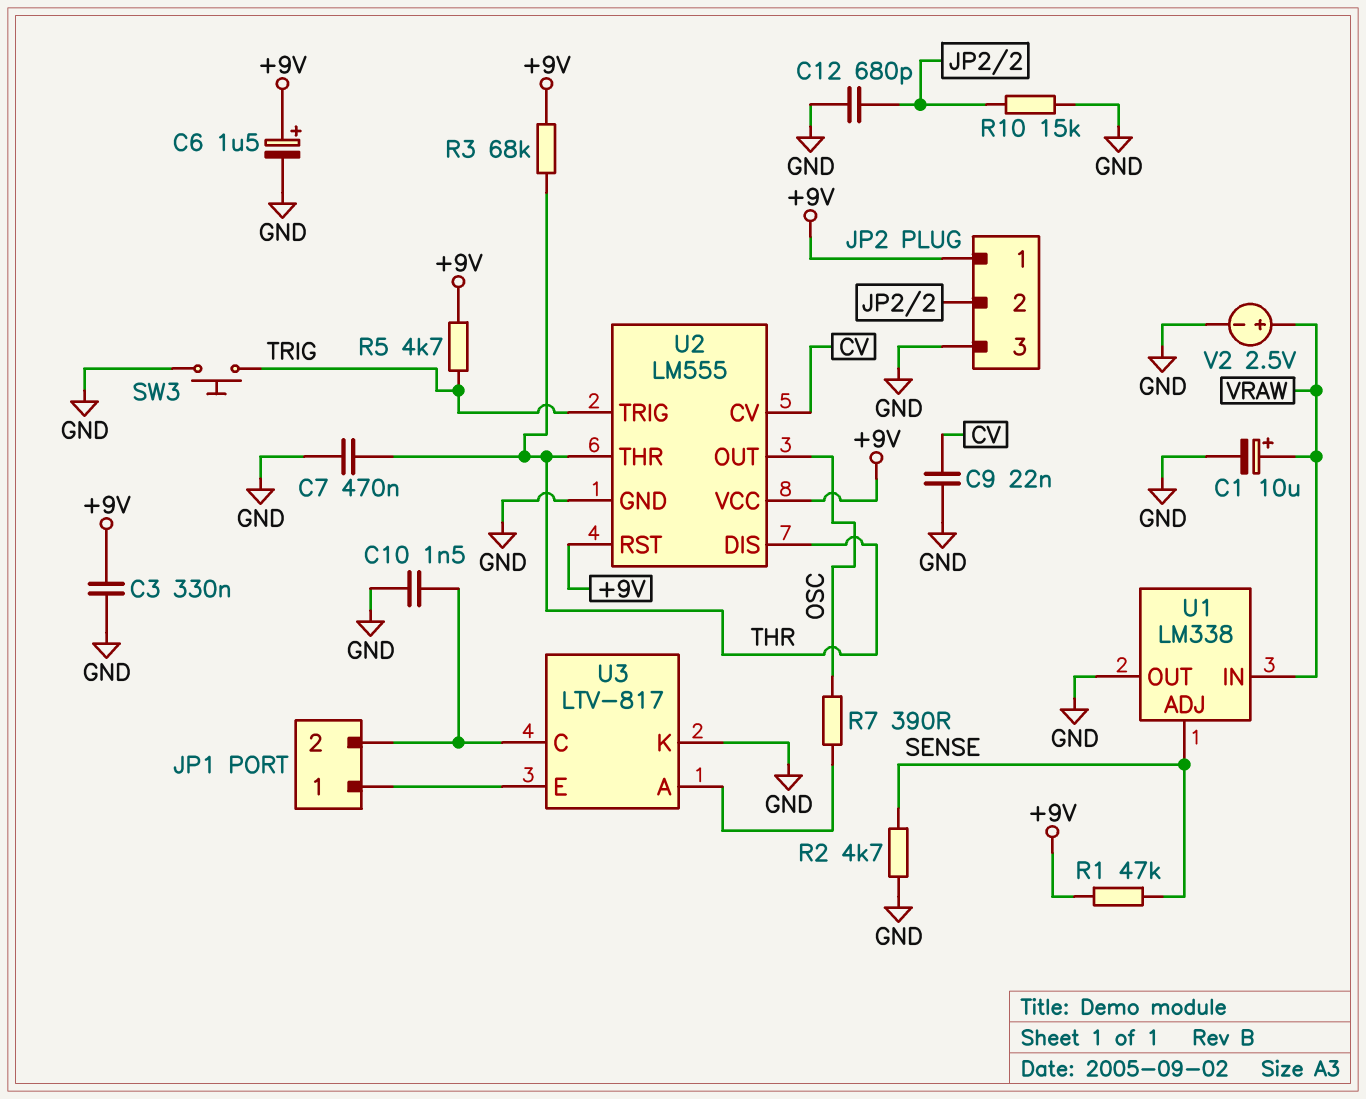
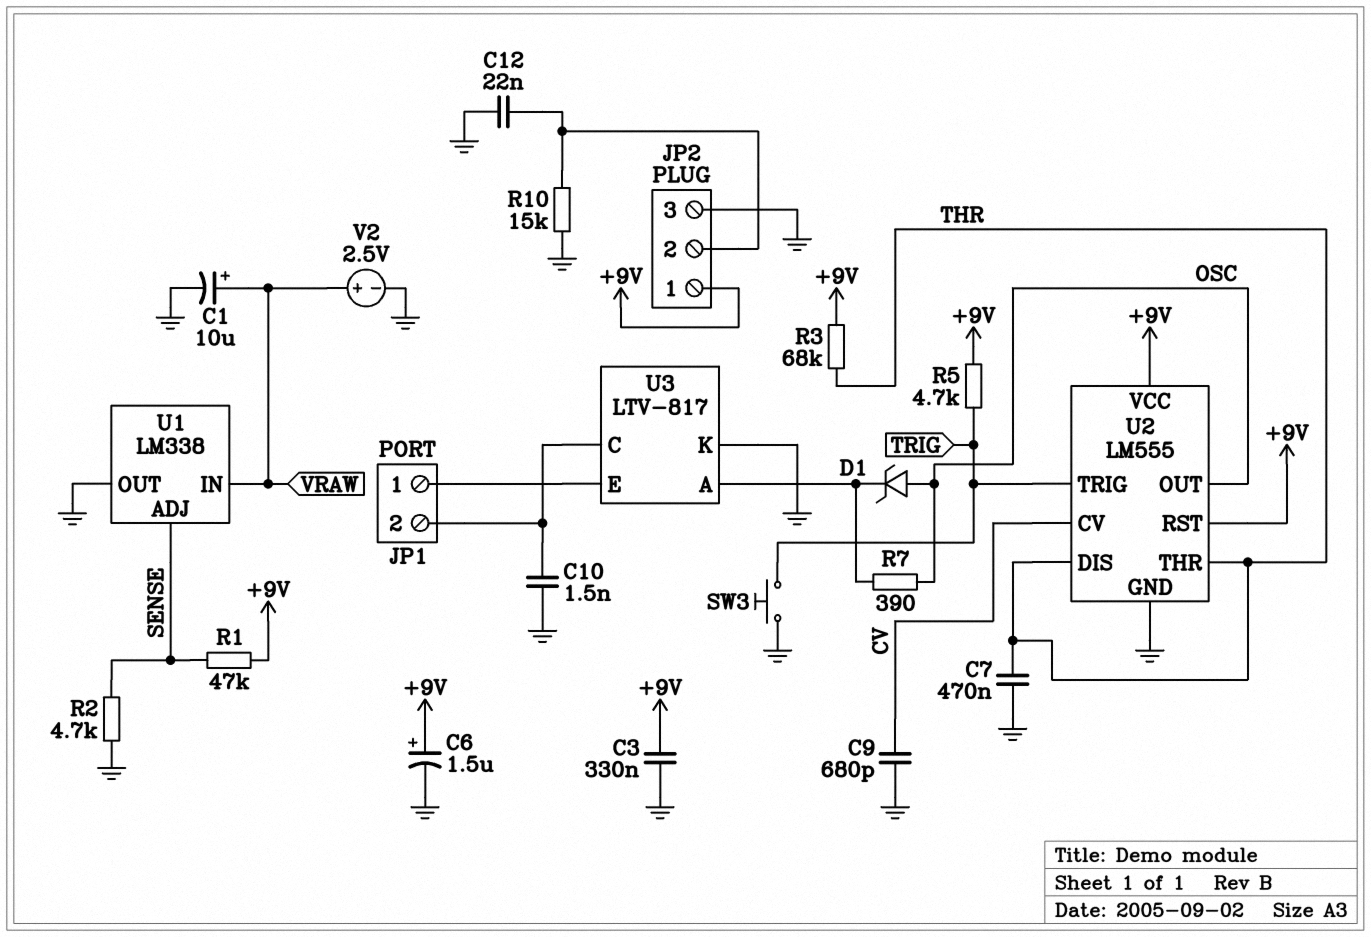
C9: 22nF (CV, GND) -> 680pF (CV, GND)
C12: 680pF (GND, JP2/2) -> 22nF (GND, JP2/2)
D1: none -> zener (A OSC, K U3/A)

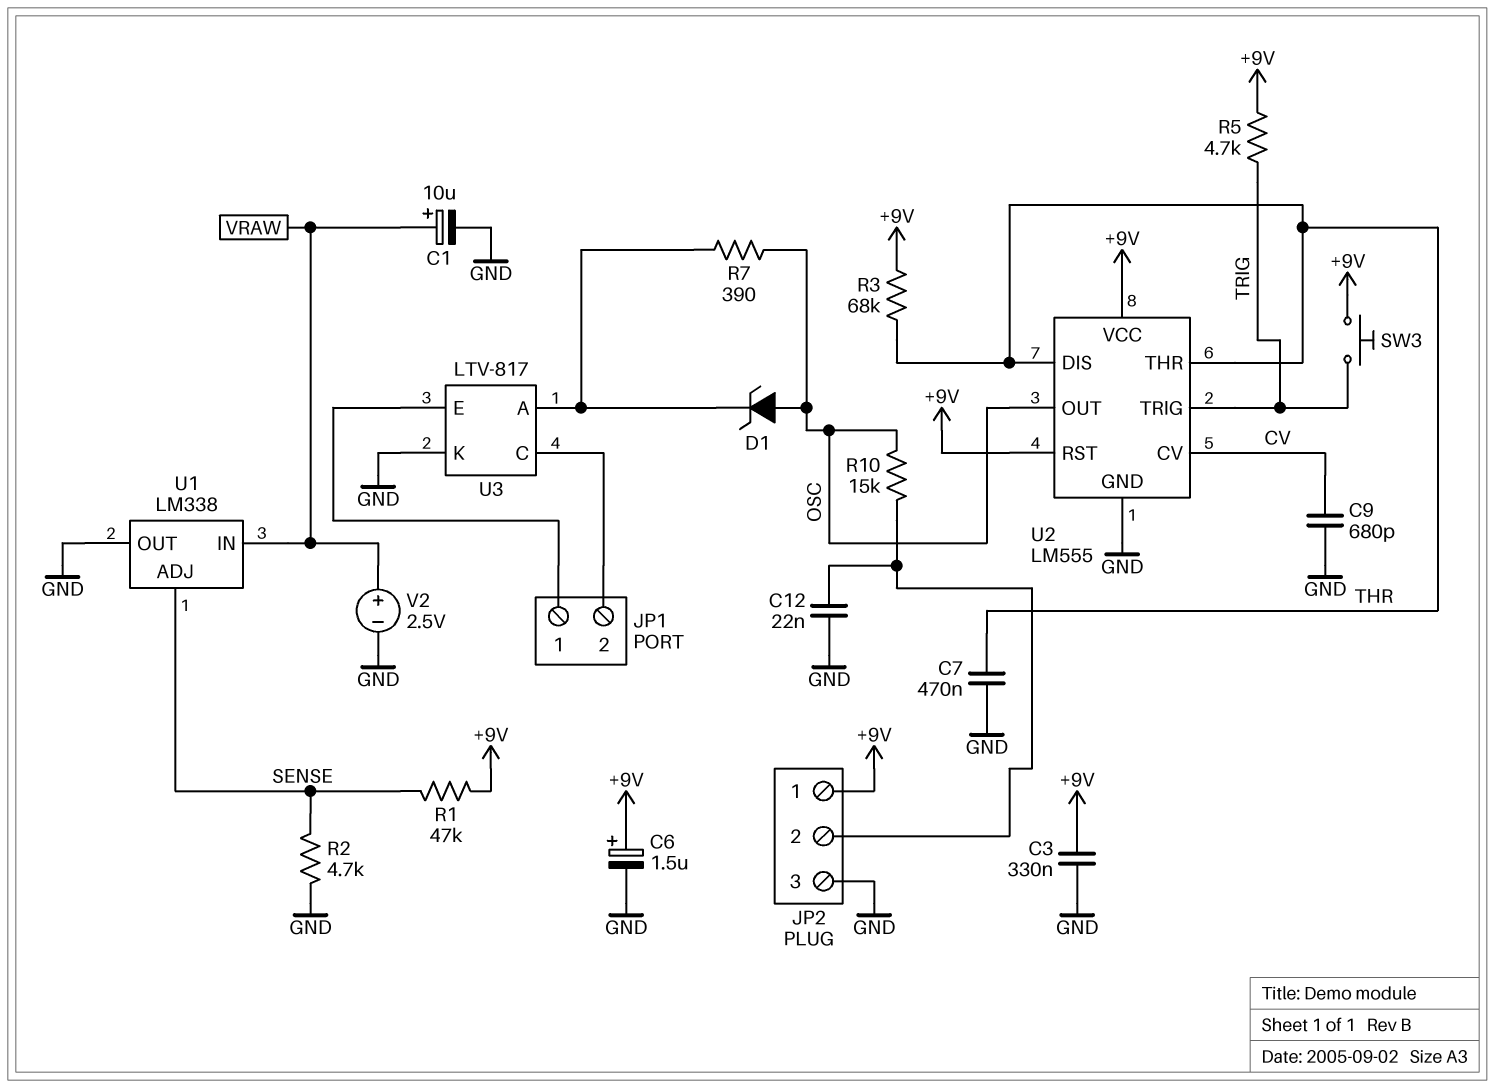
C10: 1.5nF (GND, JP1/2) -> none
R10: 15k (GND, JP2/2) -> 15k (JP2/2, OSC)
SW3: button (GND, TRIG) -> button (+9V, TRIG)

